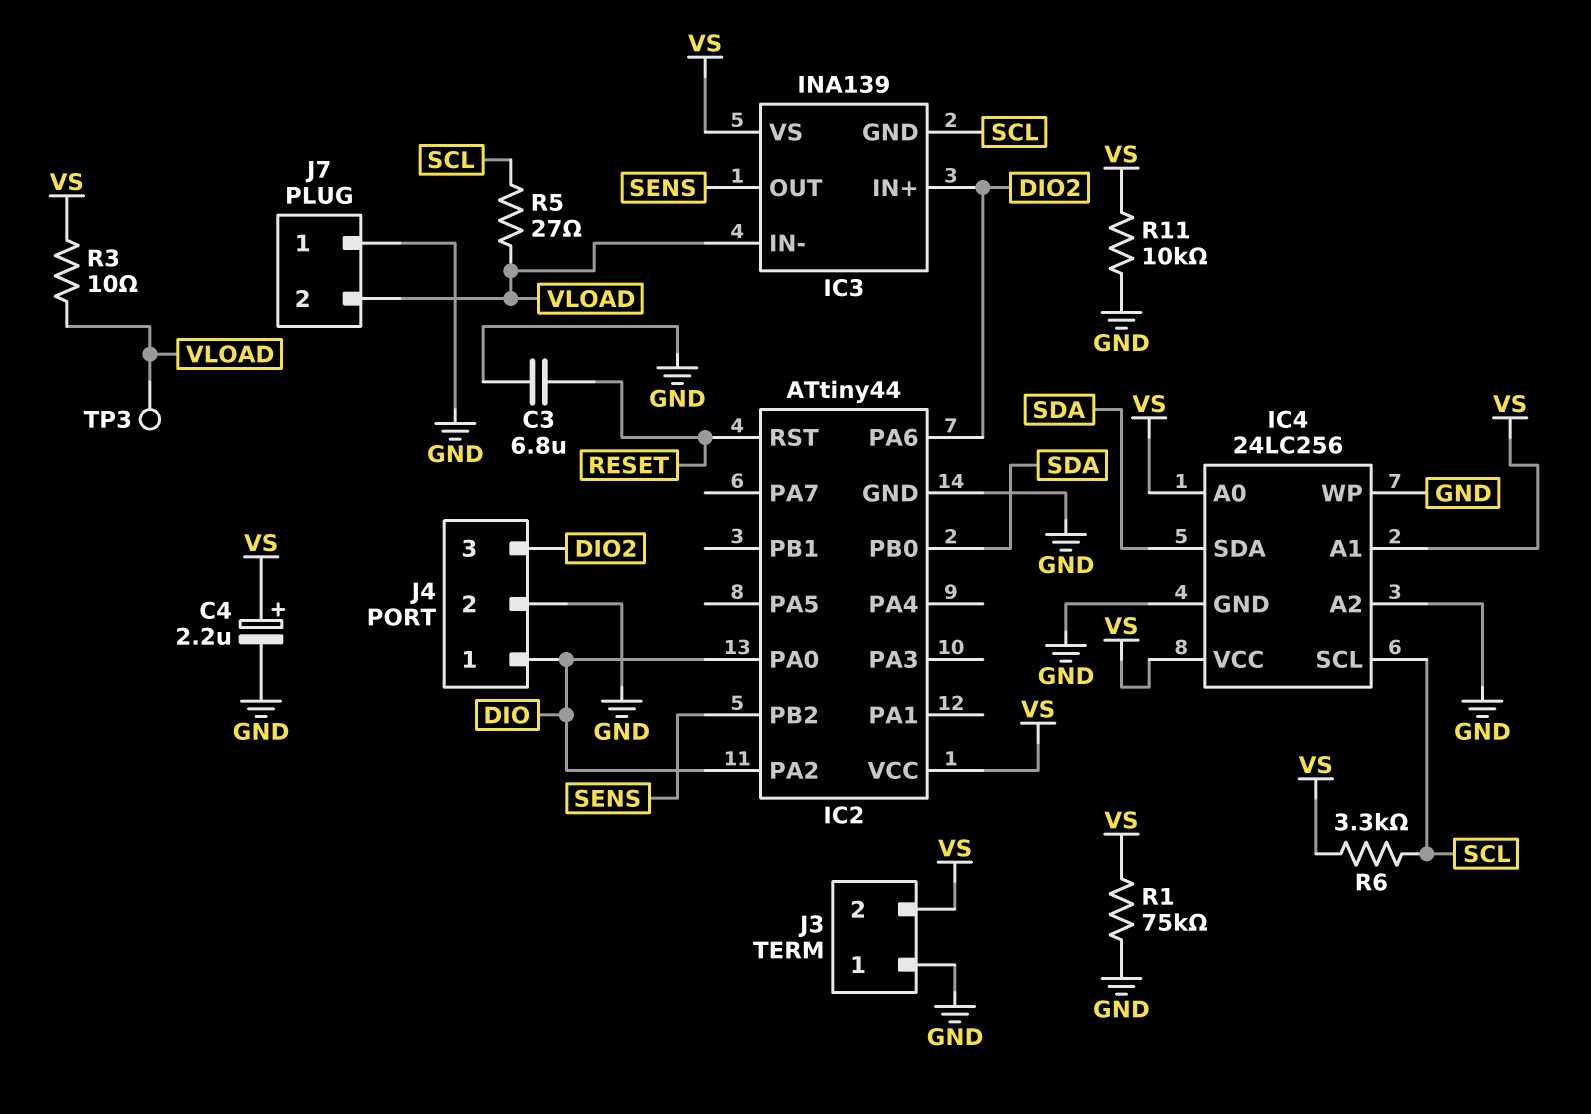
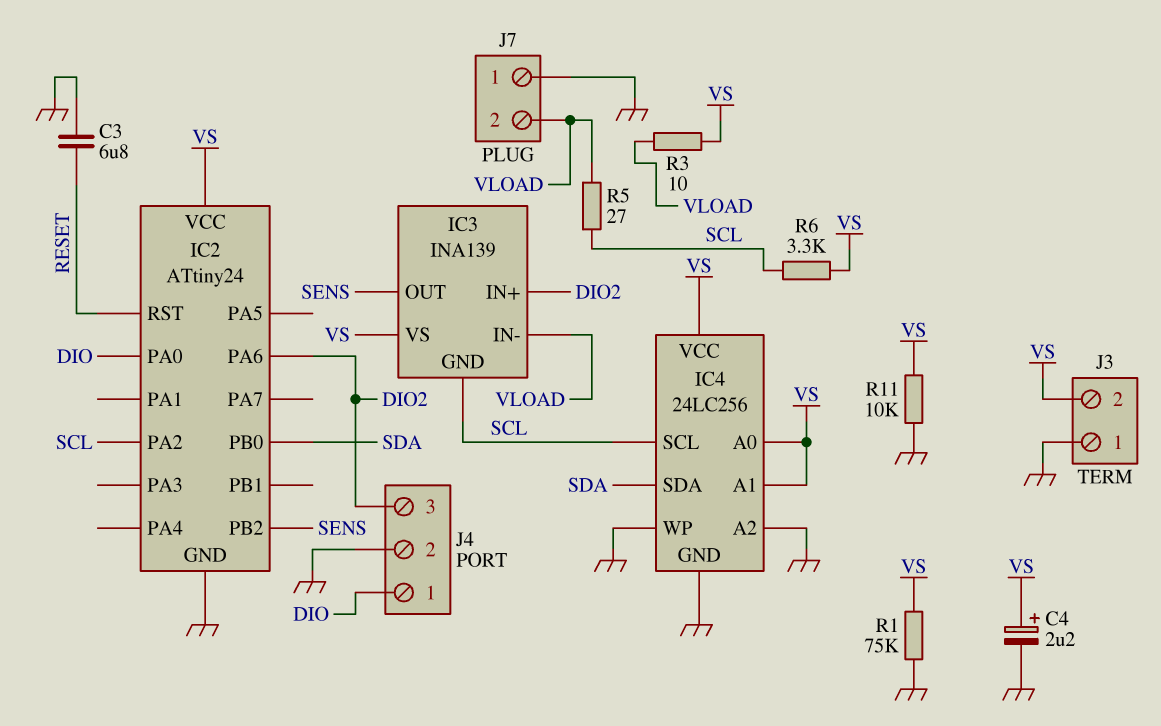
IC2: ATtiny44 -> ATtiny24
IC2 pin PA2: DIO -> SCL
TP3: test point (VLOAD) -> none

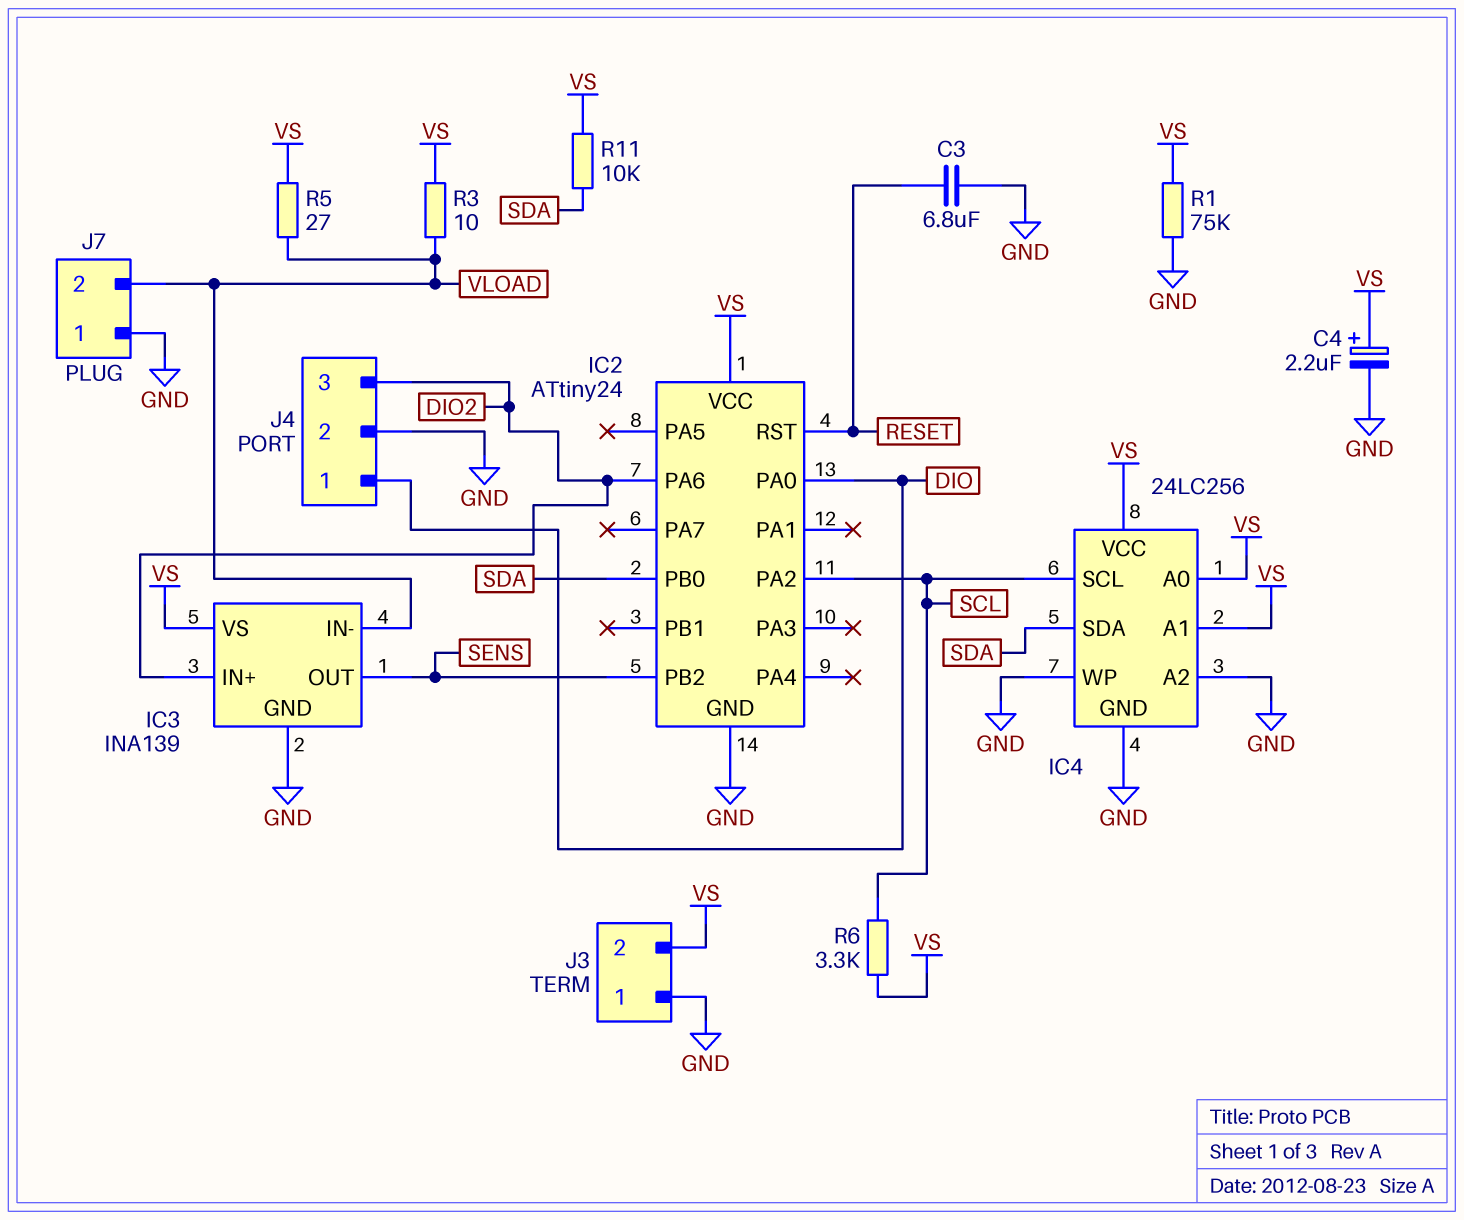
IC3 pin GND: SCL -> GND
R5: 27 (SCL, VLOAD) -> 27 (VLOAD, VS)
R11: 10k (GND, VS) -> 10k (SDA, VS)

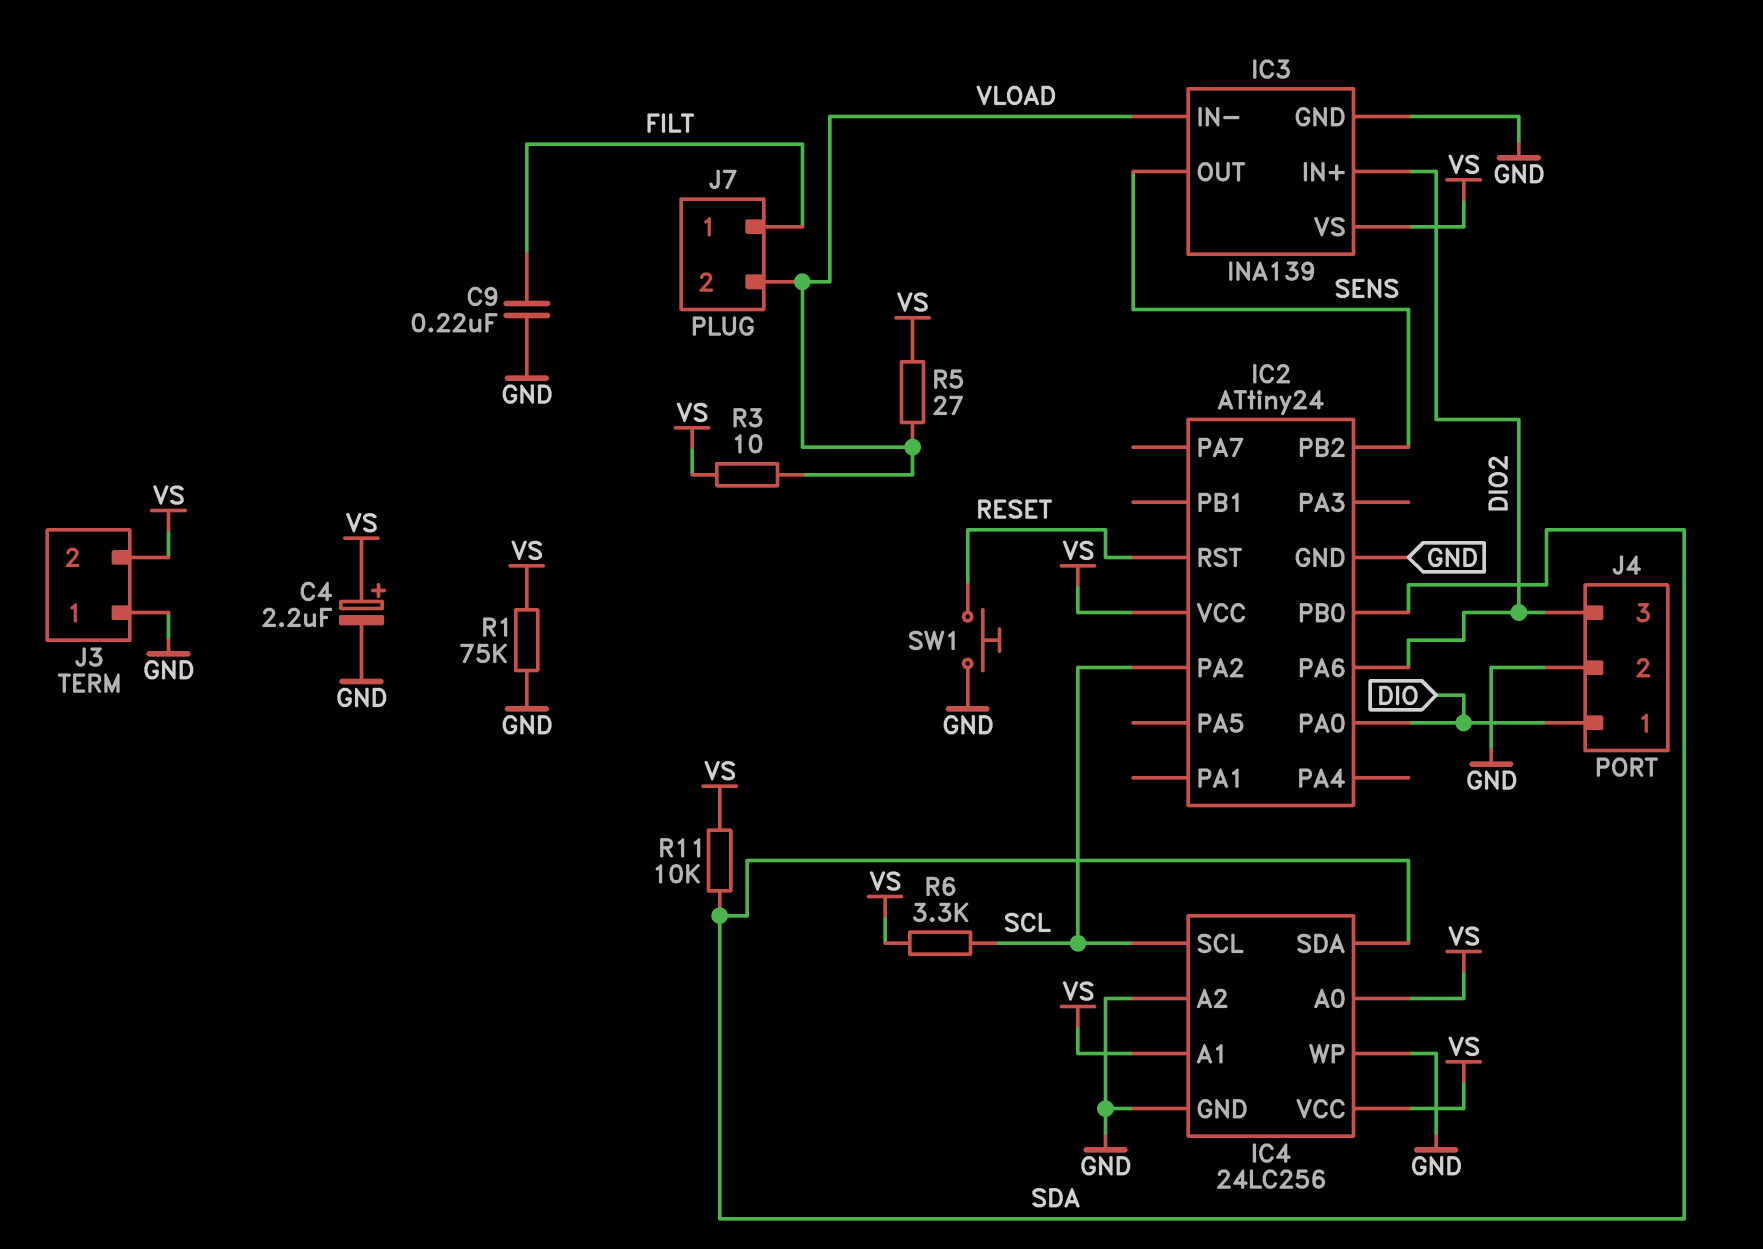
C3: 6.8uF (GND, RESET) -> none
C9: none -> 220nF (FILT, GND)
J7 pin 1: GND -> FILT
SW1: none -> button (GND, RESET)

